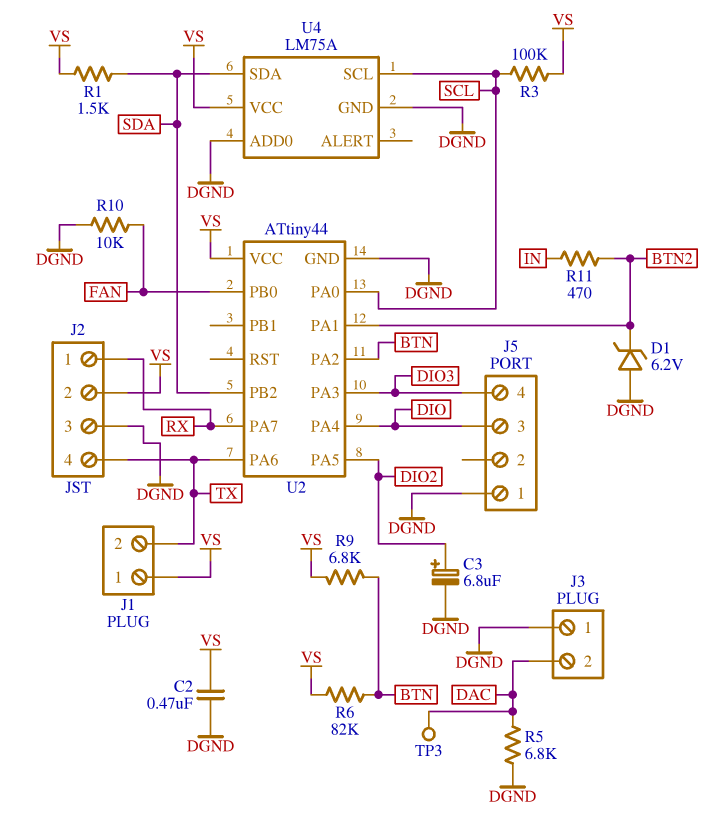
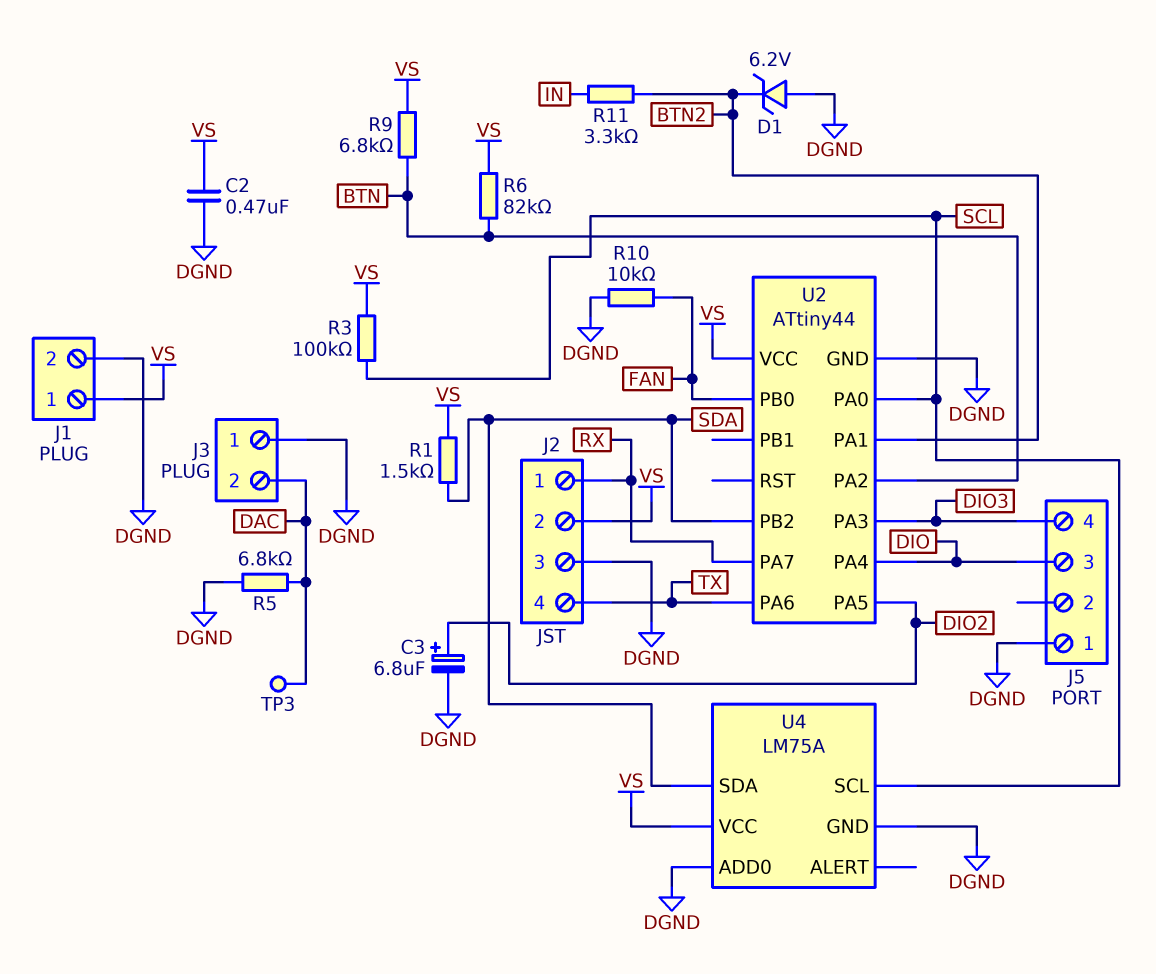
J1 pin 2: TX -> DGND
R11: 470 (BTN2, IN) -> 3.3k (BTN2, IN)

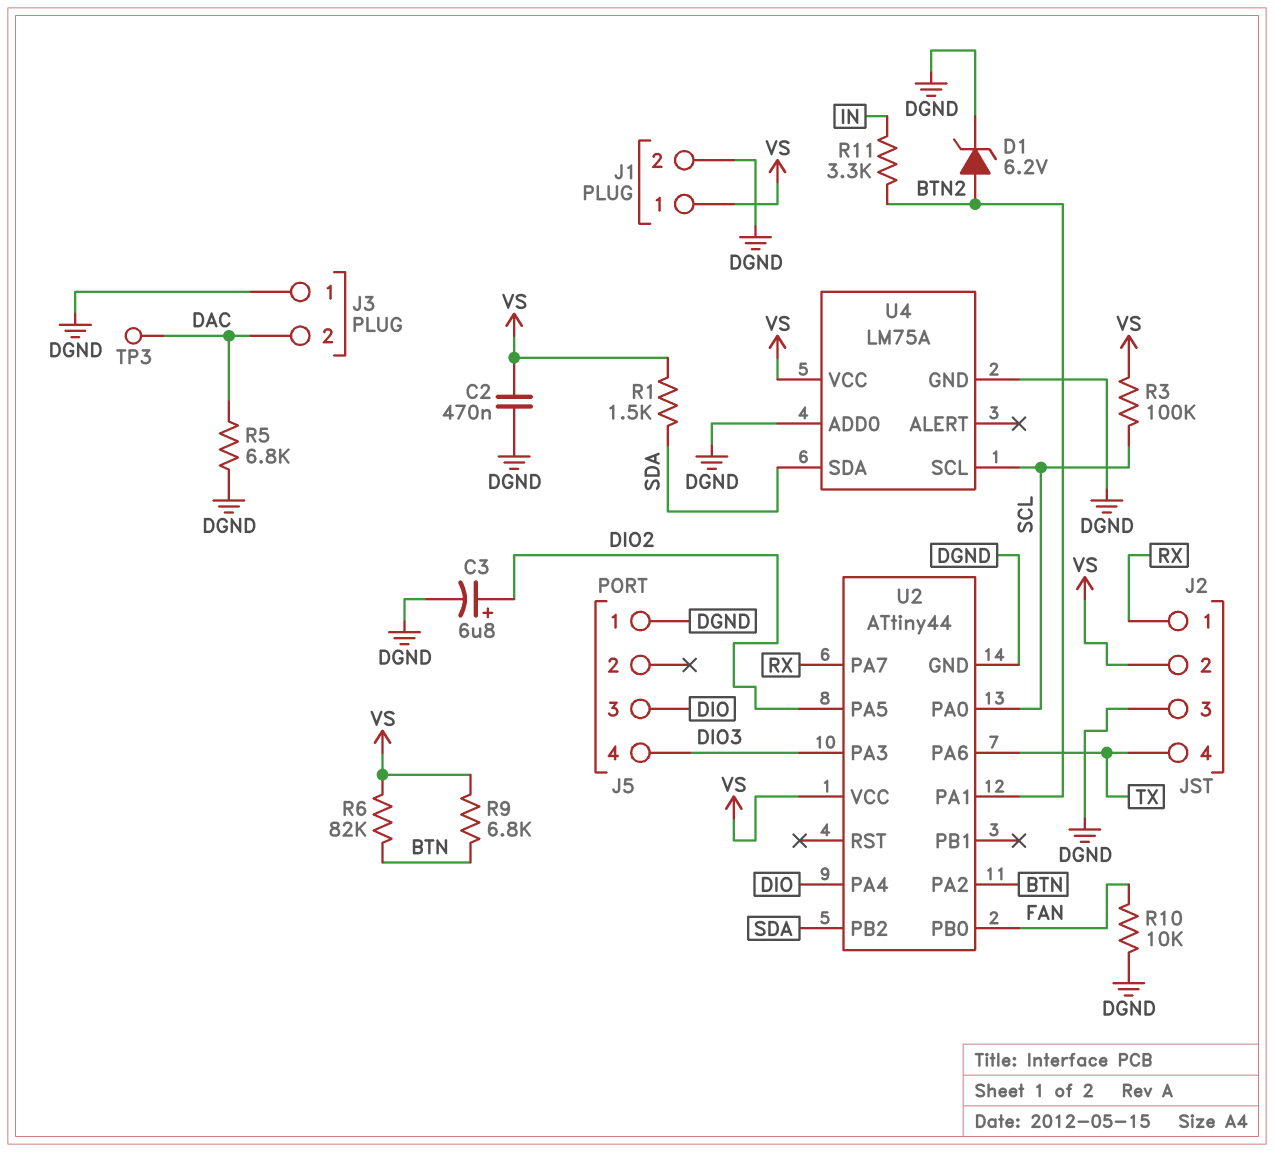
D1: zener 6.2V (A DGND, K BTN2) -> zener 6.2V (A BTN2, K DGND)

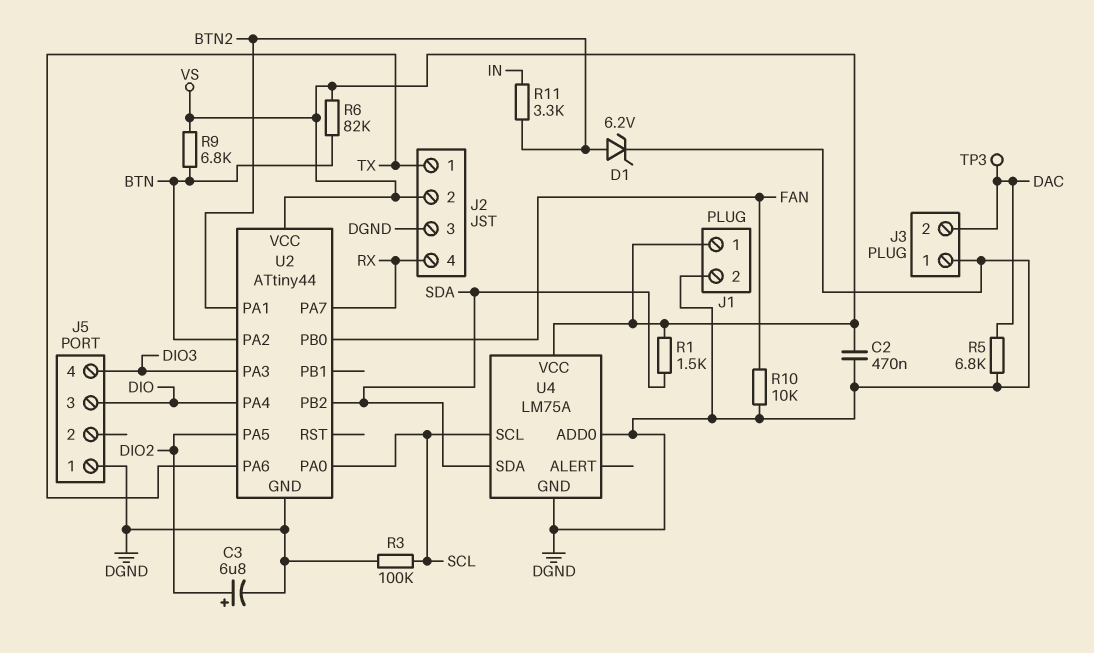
J2 pin 1: RX -> TX
J2 pin 4: TX -> RX
R3: 100k (SCL, VS) -> 100k (DGND, SCL)

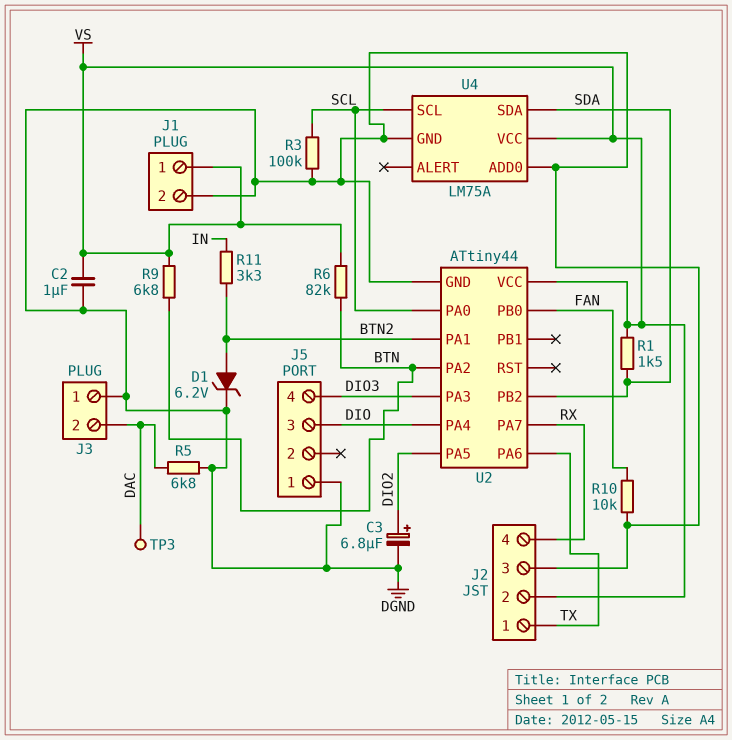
C2: 470nF (DGND, VS) -> 1uF (DGND, VS)

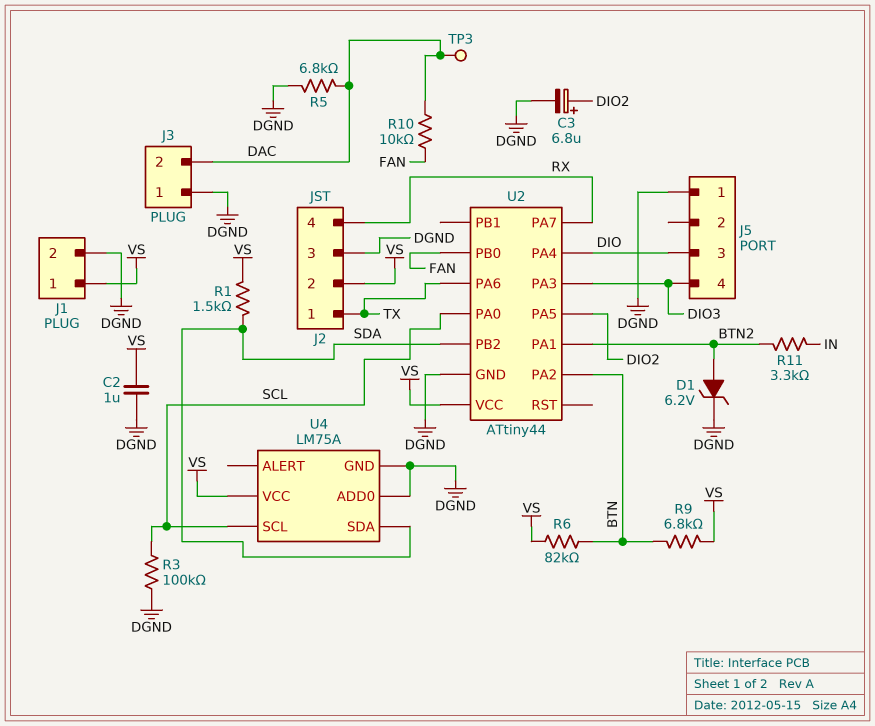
R10: 10k (DGND, FAN) -> 10k (DAC, FAN)

